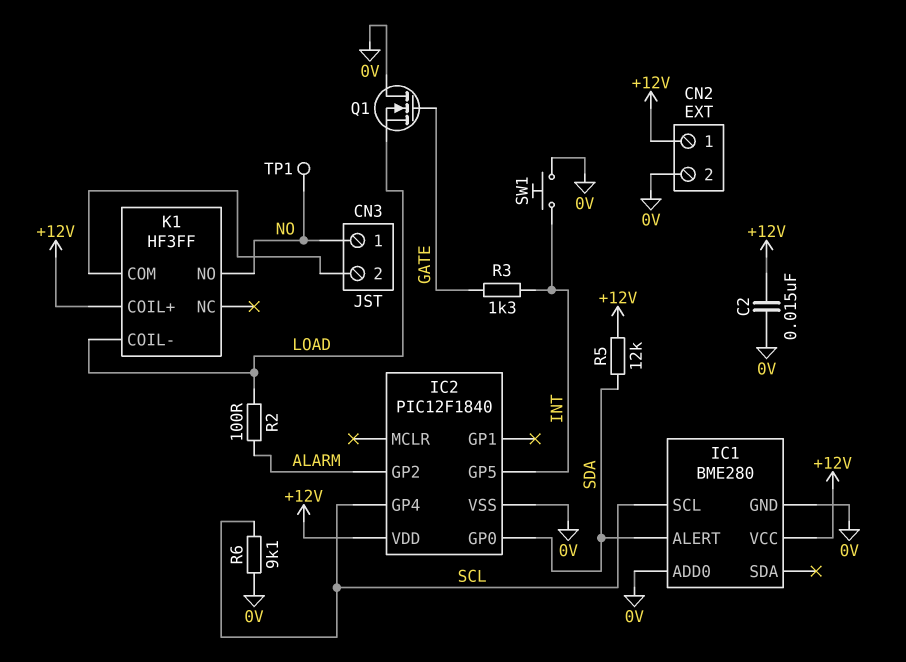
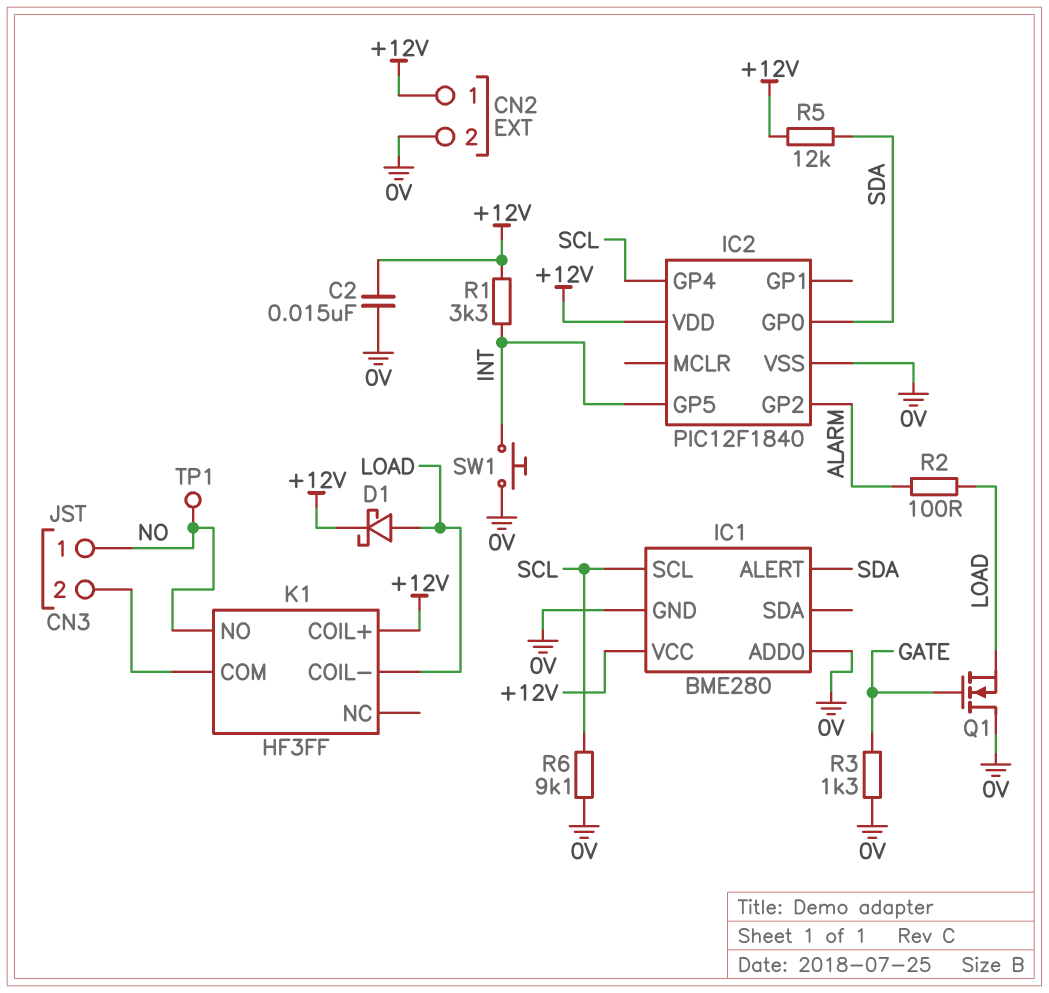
D1: none -> schottky (A LOAD, K +12V)
R1: none -> 3.3k (+12V, INT)
R3: 1.3k (GATE, INT) -> 1.3k (0V, GATE)

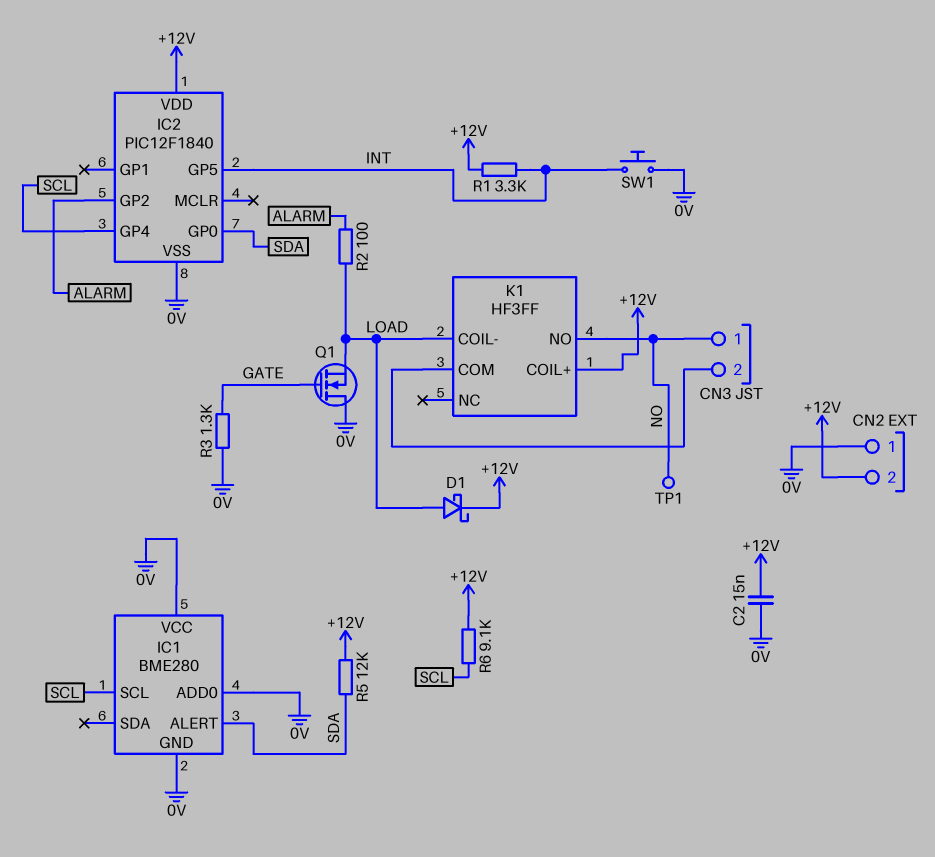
CN2 pin 1: +12V -> 0V
CN2 pin 2: 0V -> +12V
IC1 pin VCC: +12V -> 0V
R6: 9.1k (0V, SCL) -> 9.1k (+12V, SCL)

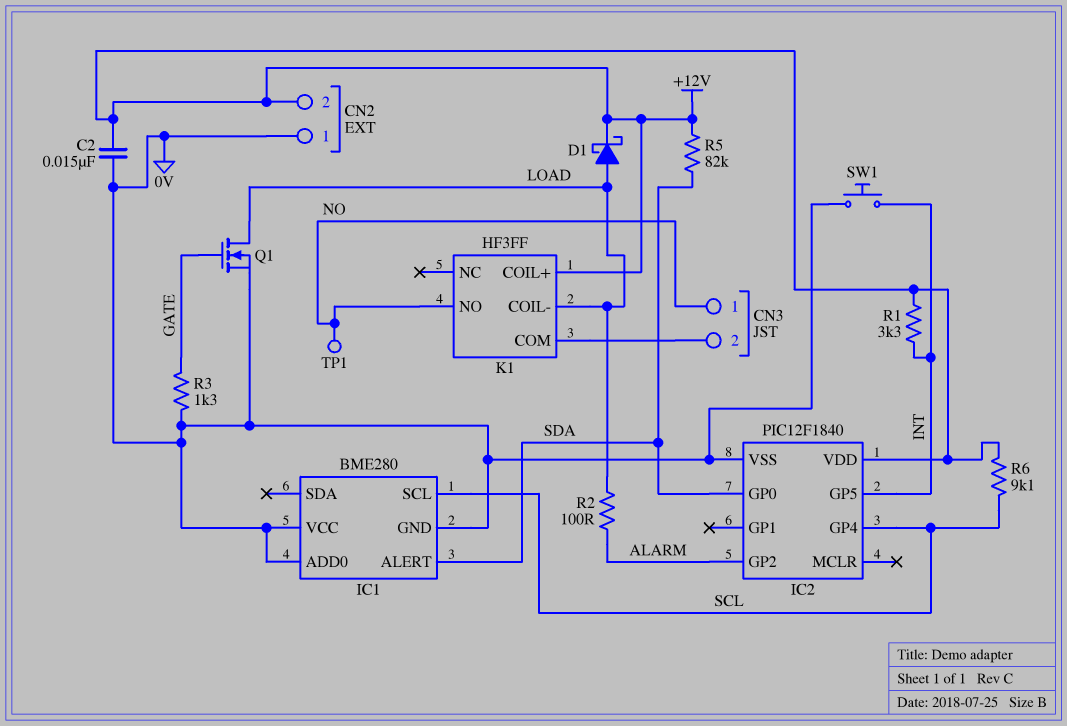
Q1: NMOS (G GATE, D 0V, S LOAD) -> NMOS (G GATE, D LOAD, S 0V)
R5: 12k (+12V, SDA) -> 82k (+12V, SDA)

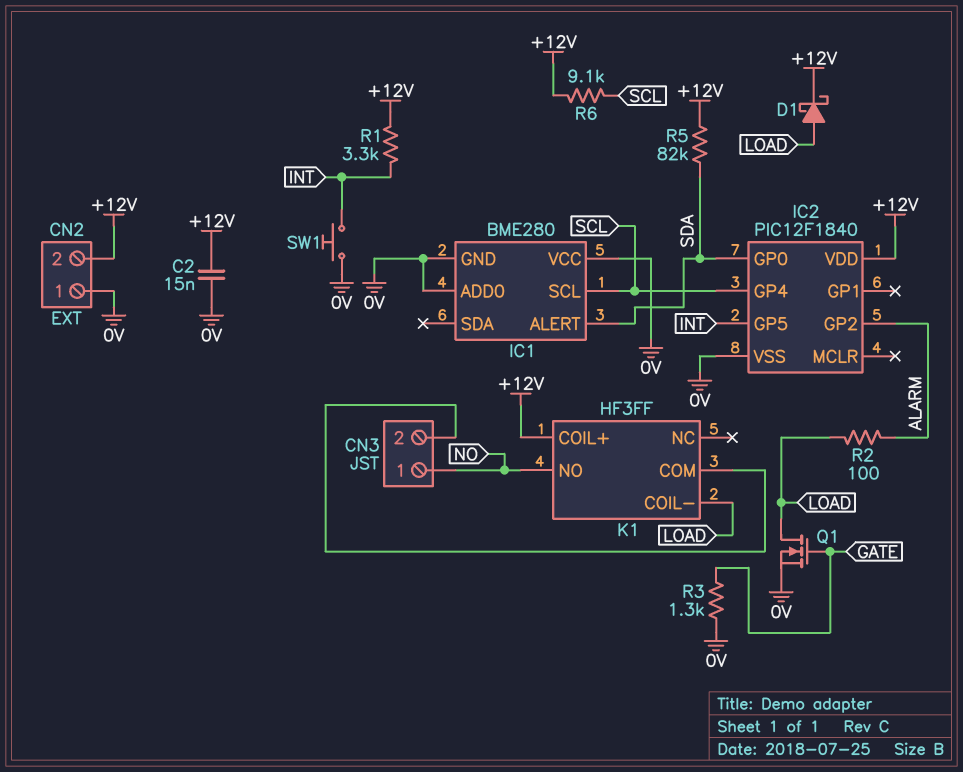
TP1: test point (NO) -> none

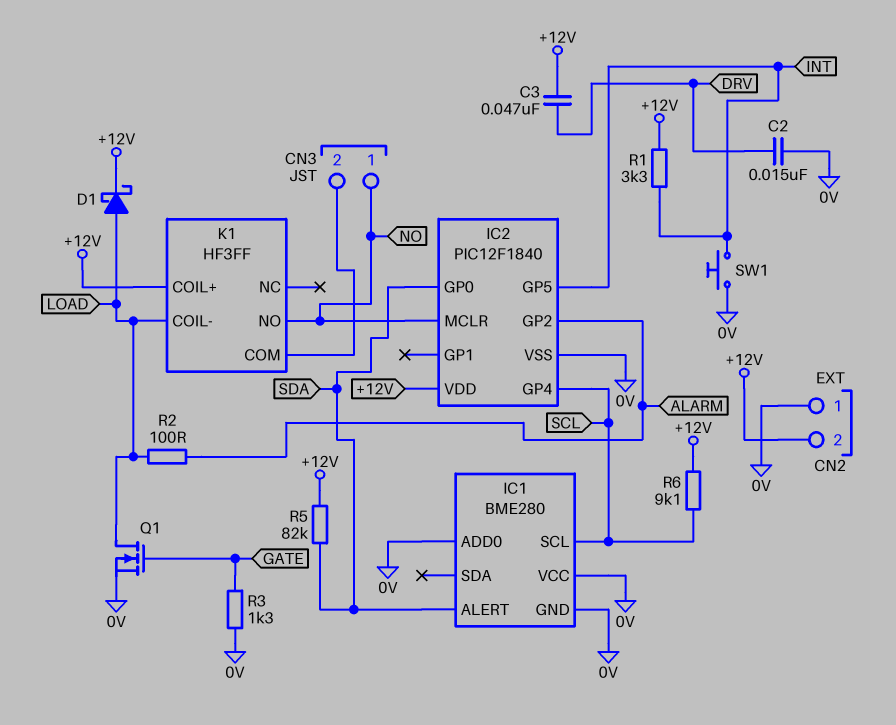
C2: 15nF (+12V, 0V) -> 15nF (0V, DRV)
C3: none -> 47nF (+12V, DRV)
IC2 pin MCLR: none -> NO

